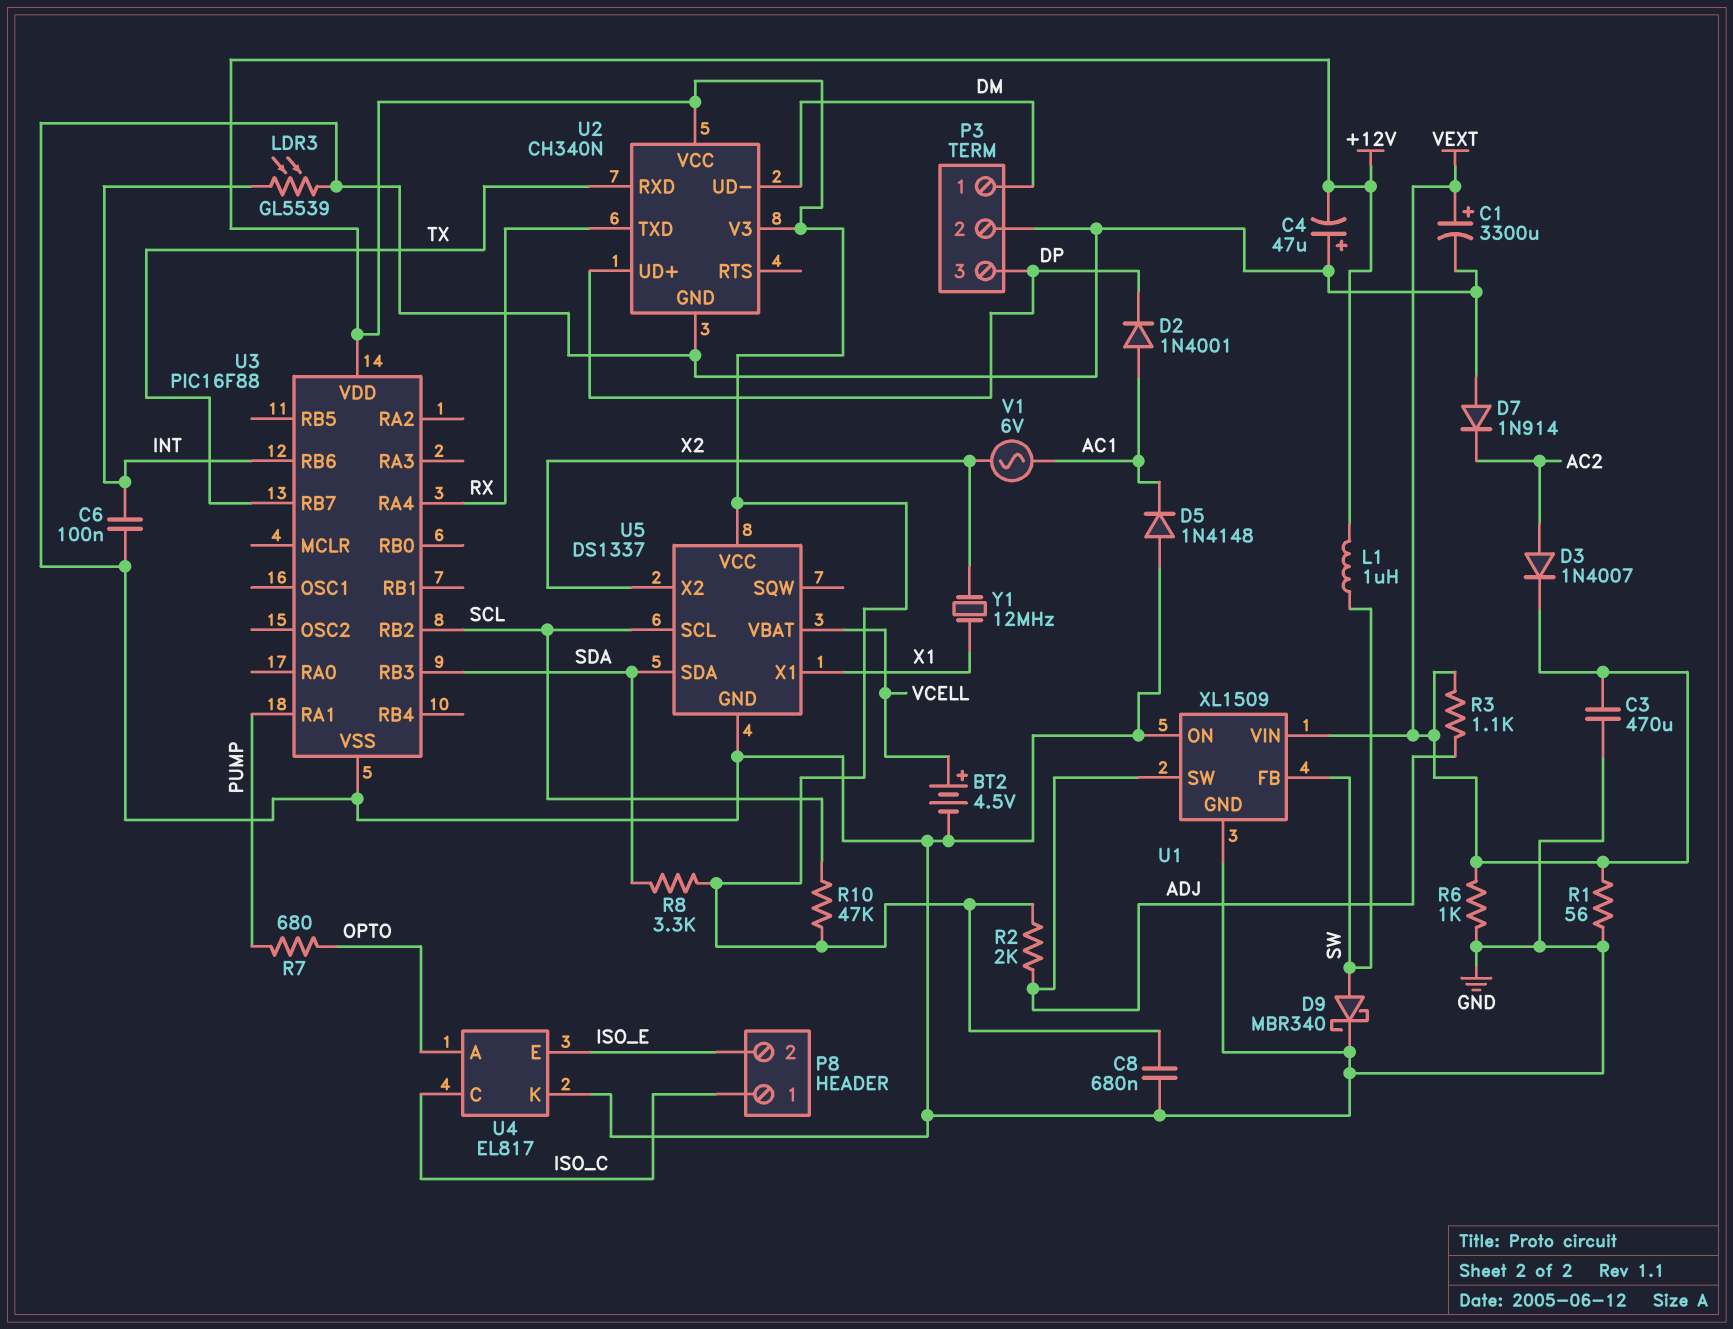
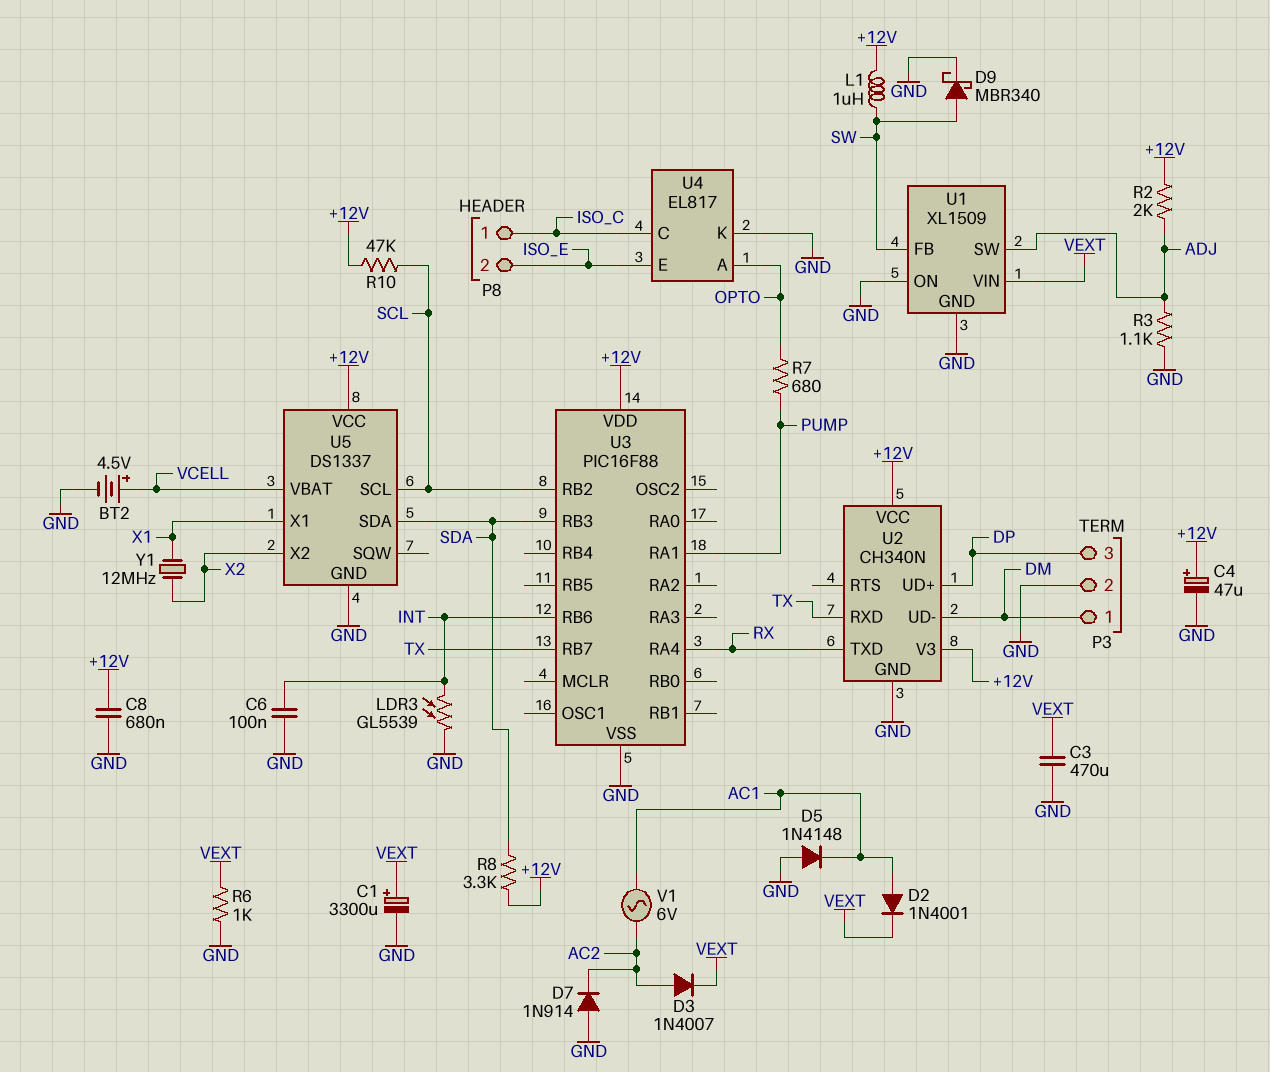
C4: 47uF (plus GND, minus +12V) -> 47uF (plus +12V, minus GND)
D2: diode 1N4001 (A AC1, K DP) -> diode 1N4001 (A AC1, K VEXT)
R1: 56 (GND, VEXT) -> none
R3: 1.1k (ADJ, VEXT) -> 1.1k (ADJ, GND)
V1: AC 6V (AC1, X2) -> AC 6V (AC1, AC2)

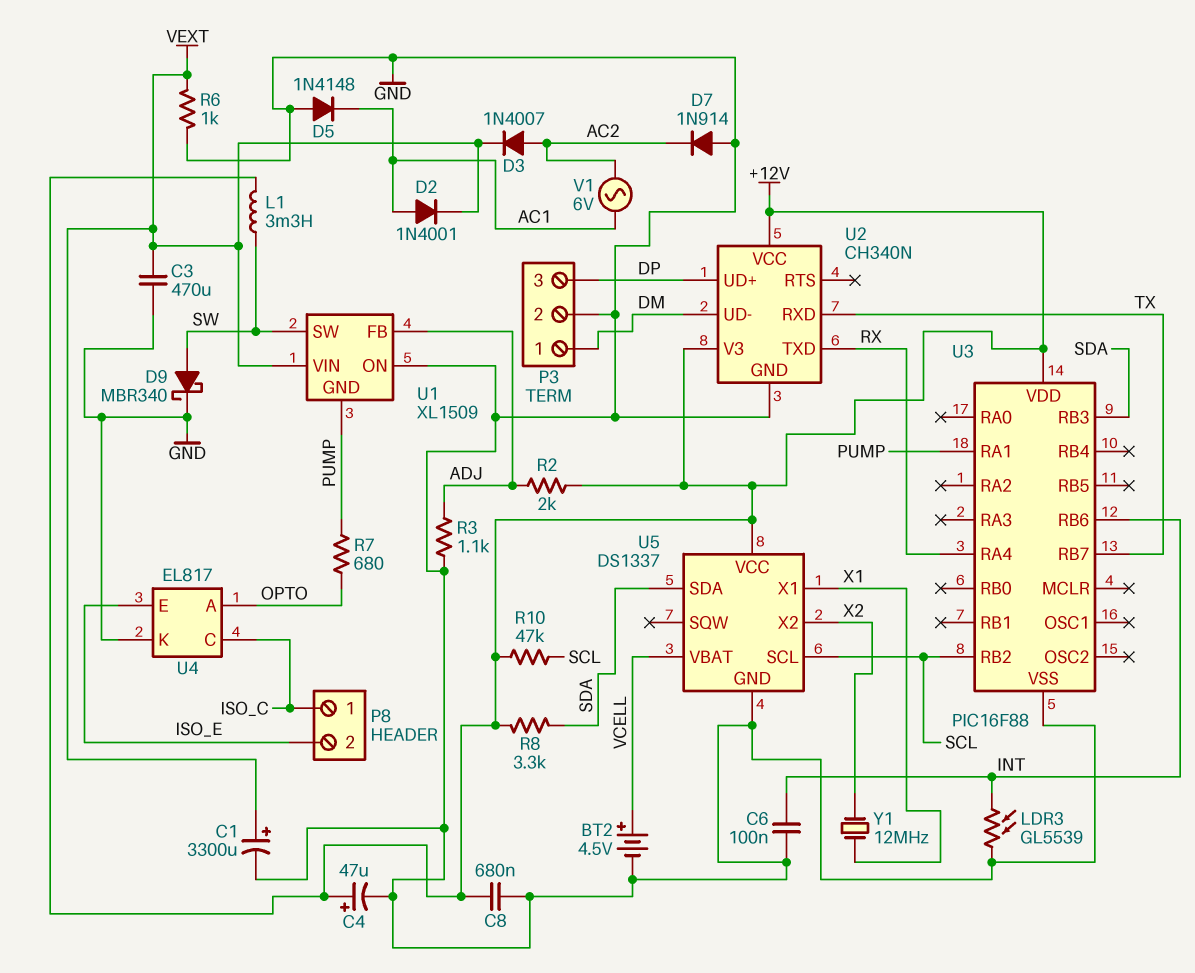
L1: 1uH (+12V, SW) -> 3.3mH (+12V, SW)
U1 pin FB: SW -> ADJ
U1 pin GND: GND -> PUMP
U1 pin SW: ADJ -> SW

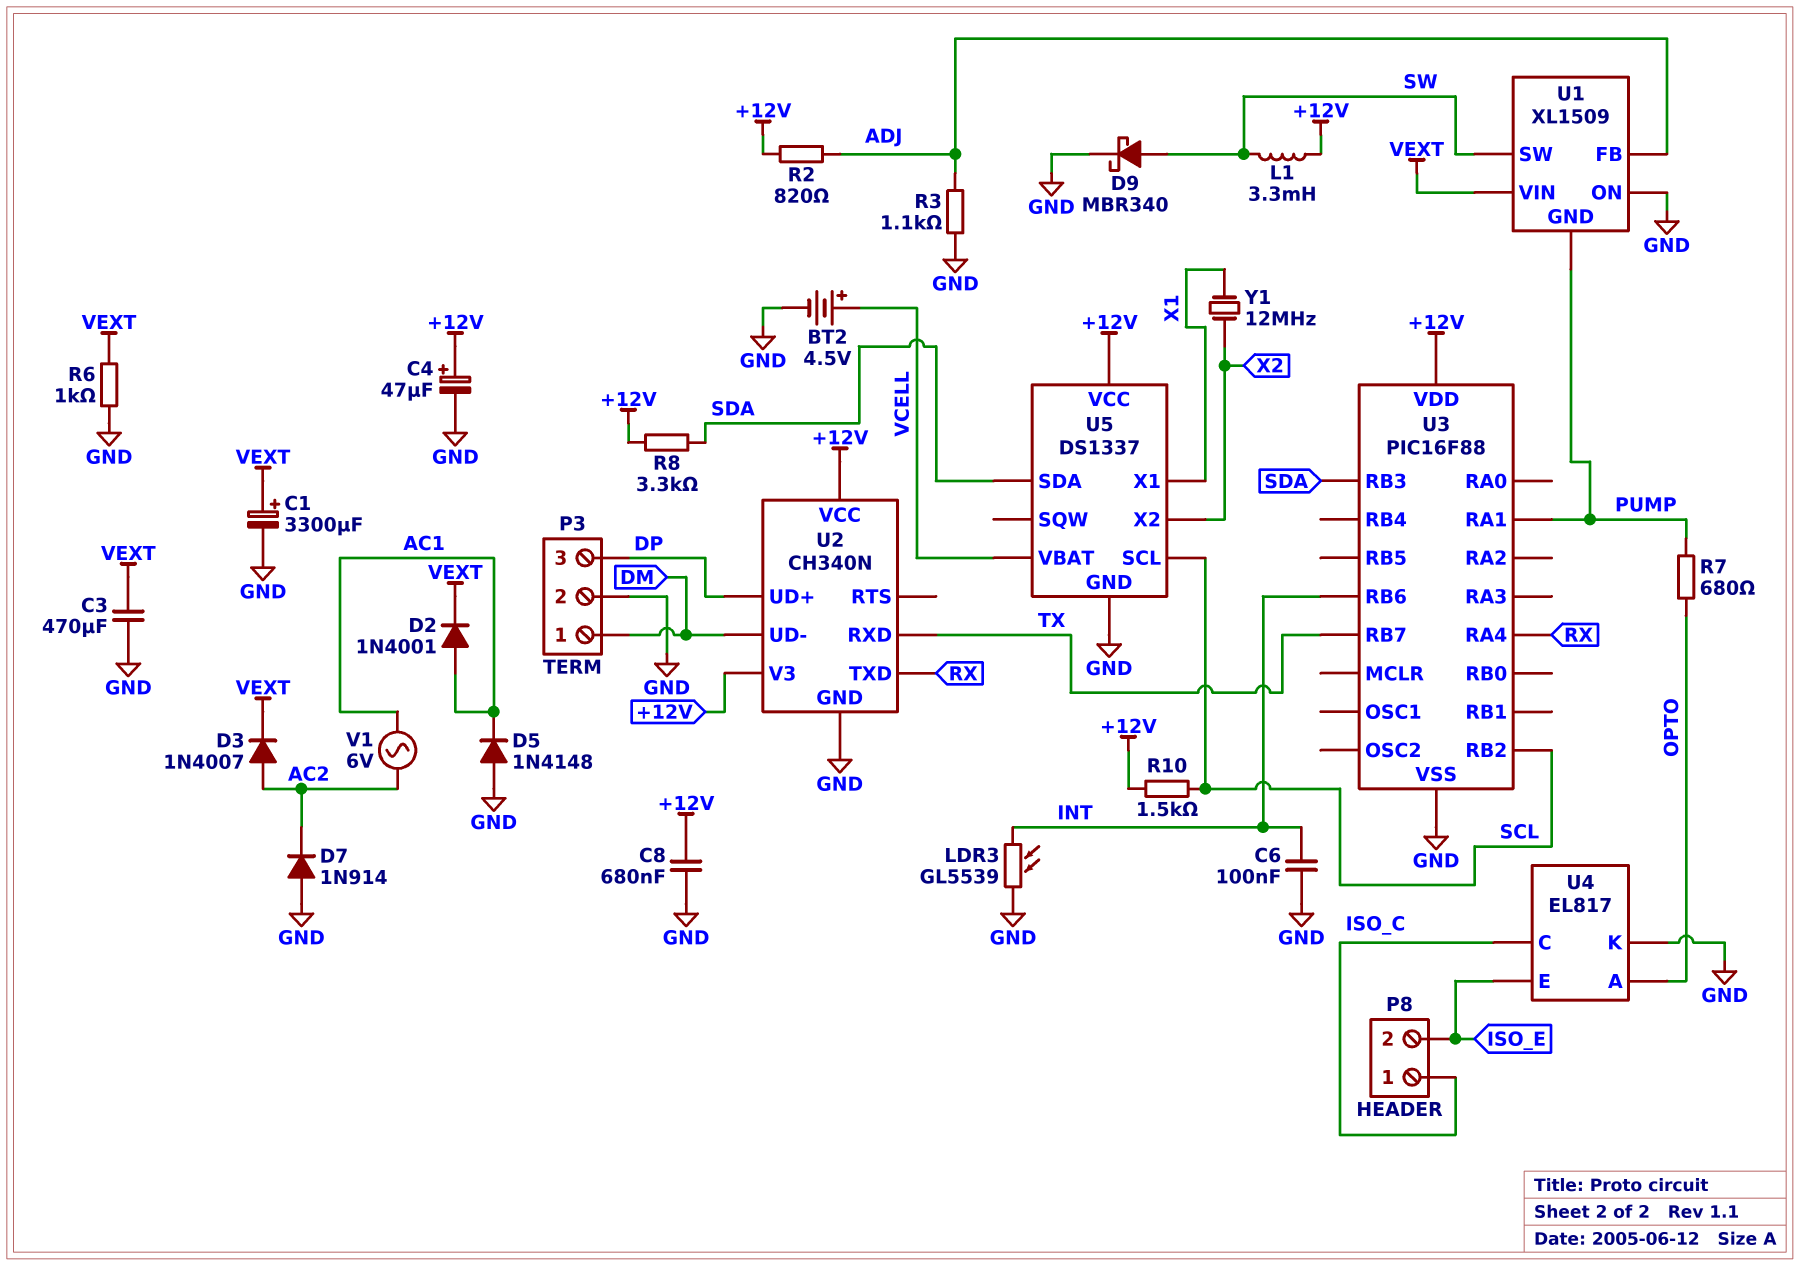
R2: 2k (+12V, ADJ) -> 820 (+12V, ADJ)
R10: 47k (+12V, SCL) -> 1.5k (+12V, SCL)

